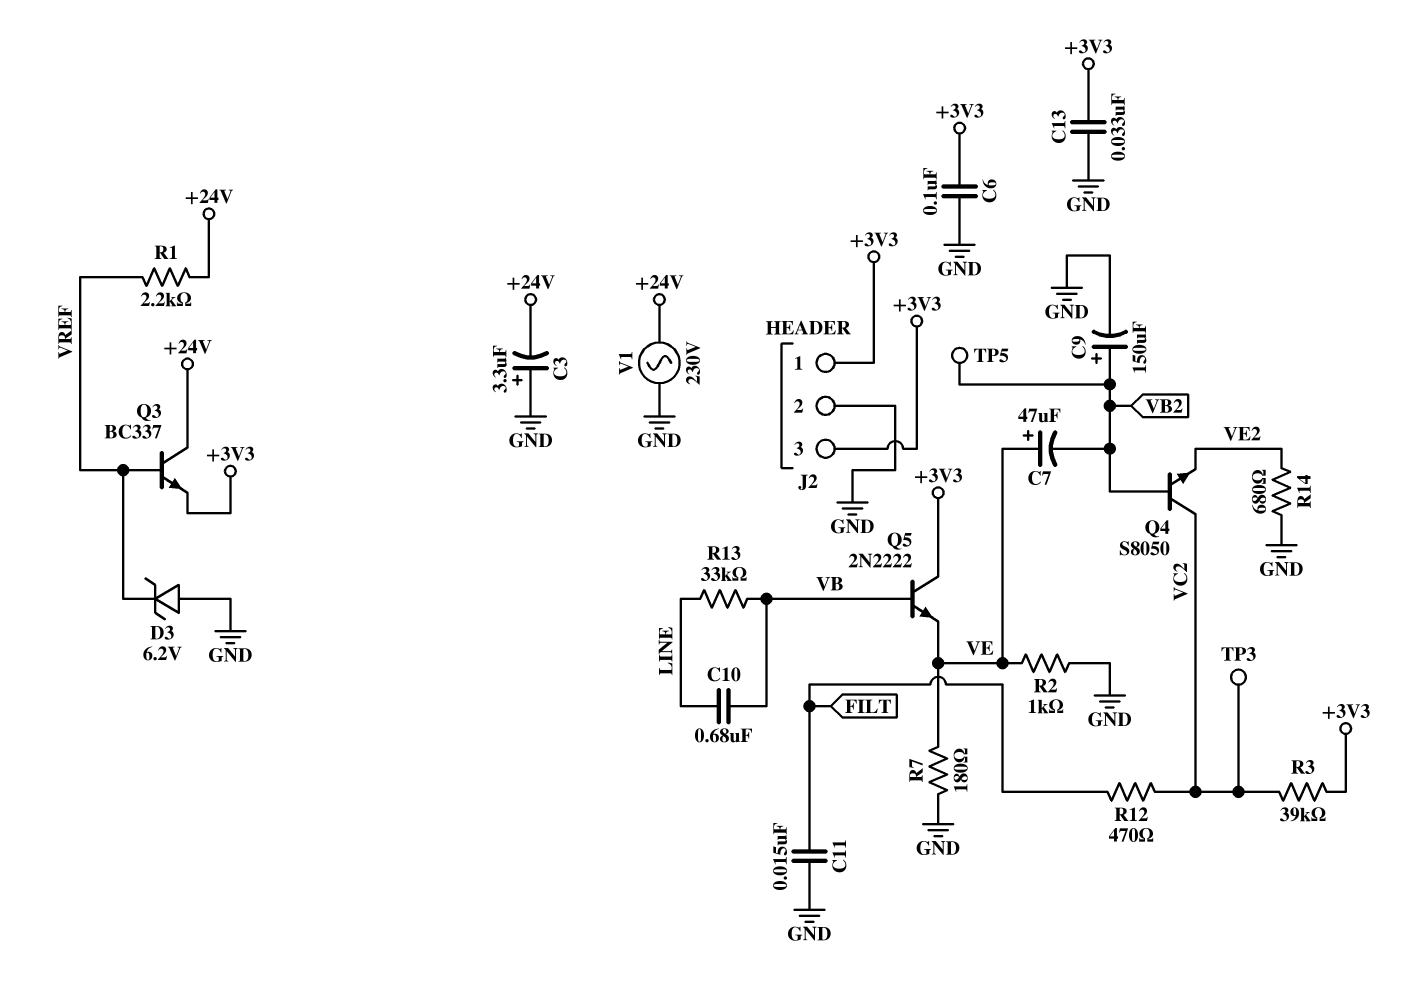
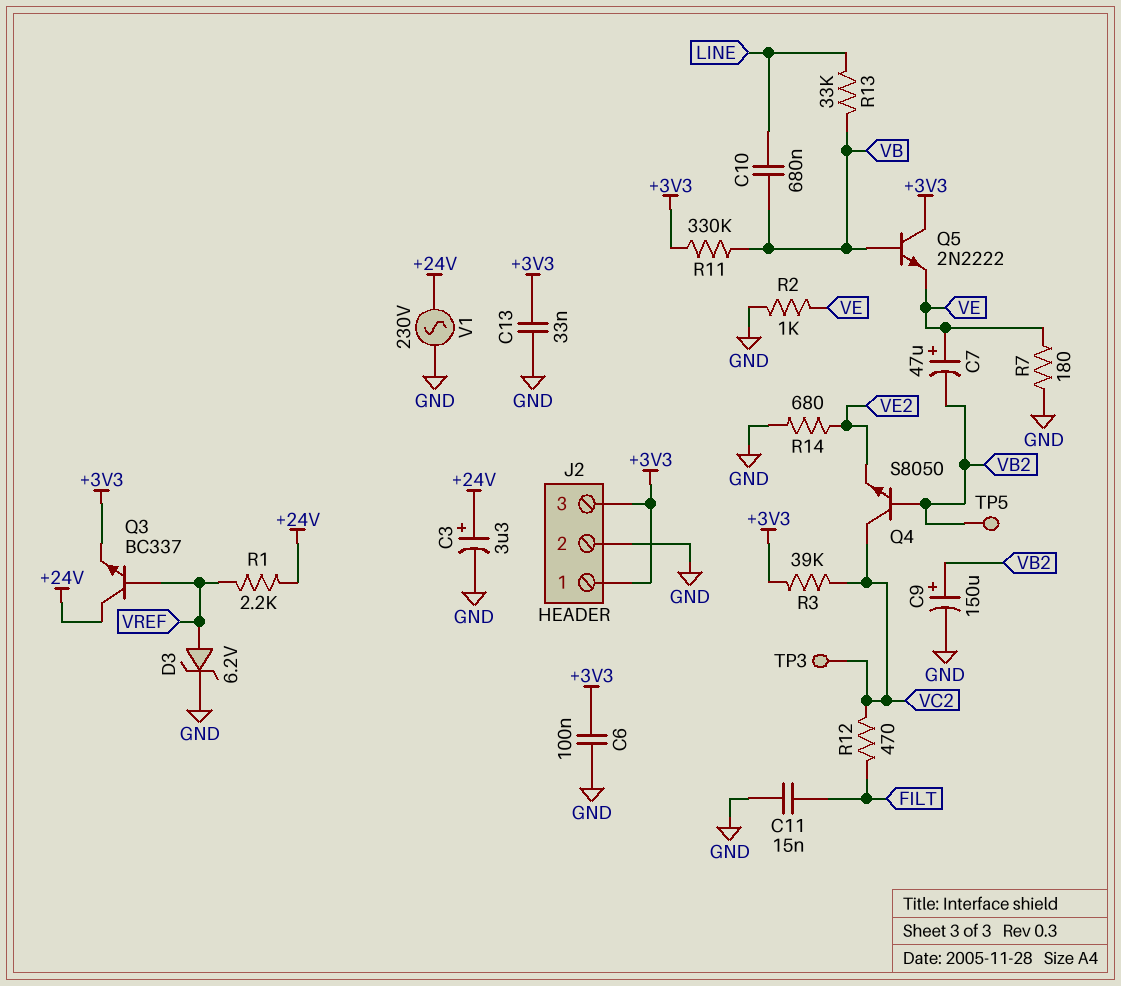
C3: 3.3uF (plus GND, minus +24V) -> 3.3uF (plus +24V, minus GND)
D3: zener 6.2V (A GND, K VREF) -> zener 6.2V (A VREF, K GND)
R11: none -> 330k (+3V3, VB)

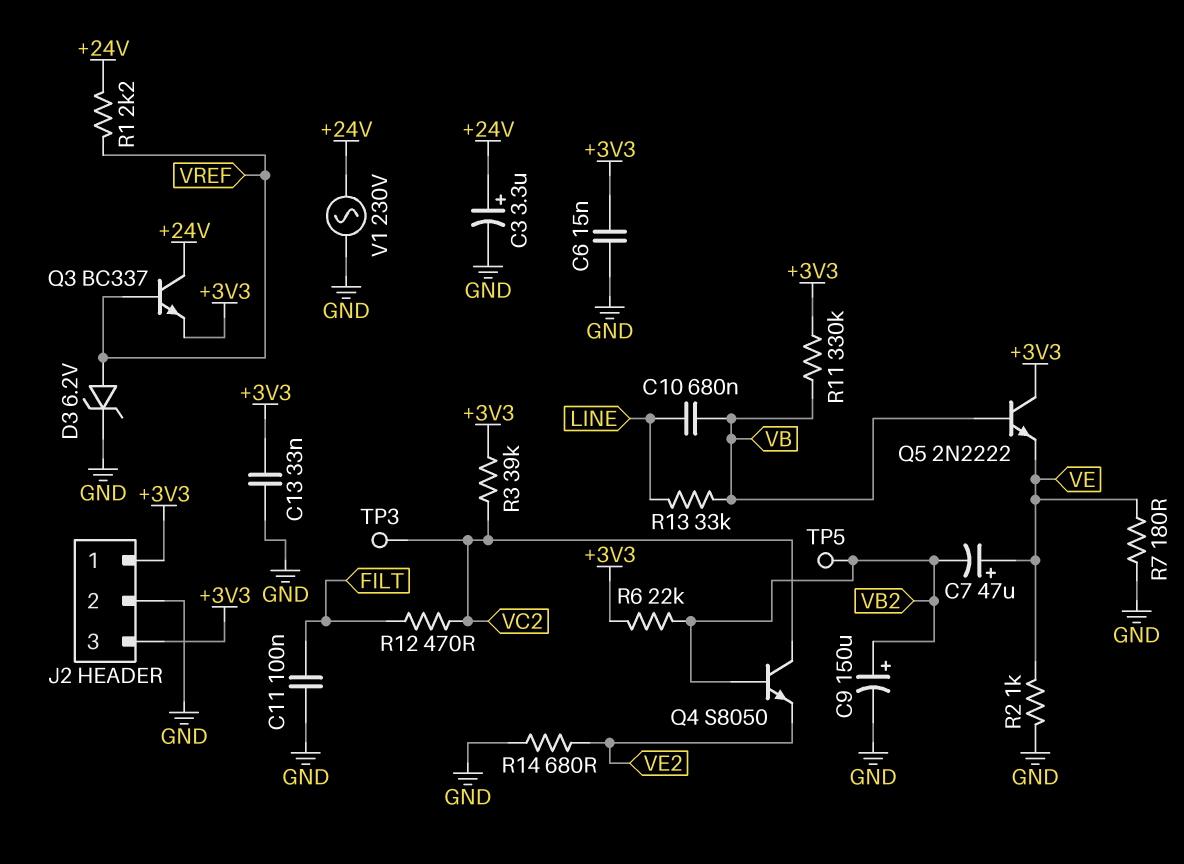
C6: 100nF (+3V3, GND) -> 15nF (+3V3, GND)
C11: 15nF (FILT, GND) -> 100nF (FILT, GND)
R6: none -> 22k (+3V3, VB2)

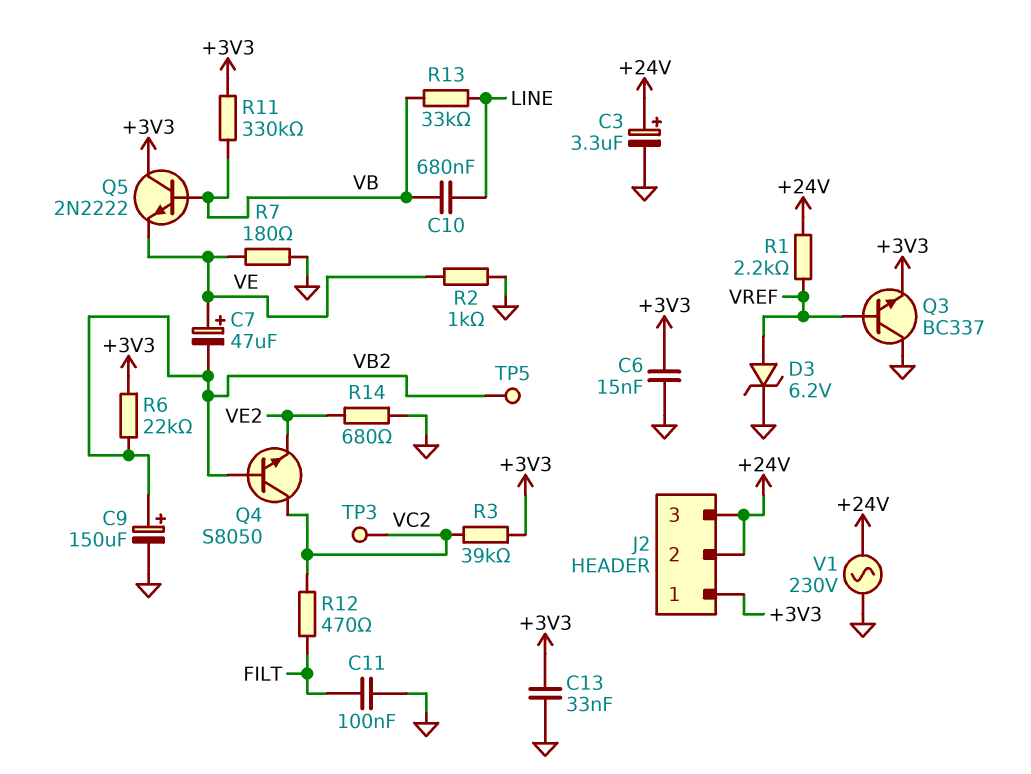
J2 pin 2: GND -> +24V
J2 pin 3: +3V3 -> +24V
Q3: NPN BC337 (B VREF, C +24V, E +3V3) -> NPN BC337 (B VREF, C GND, E +3V3)

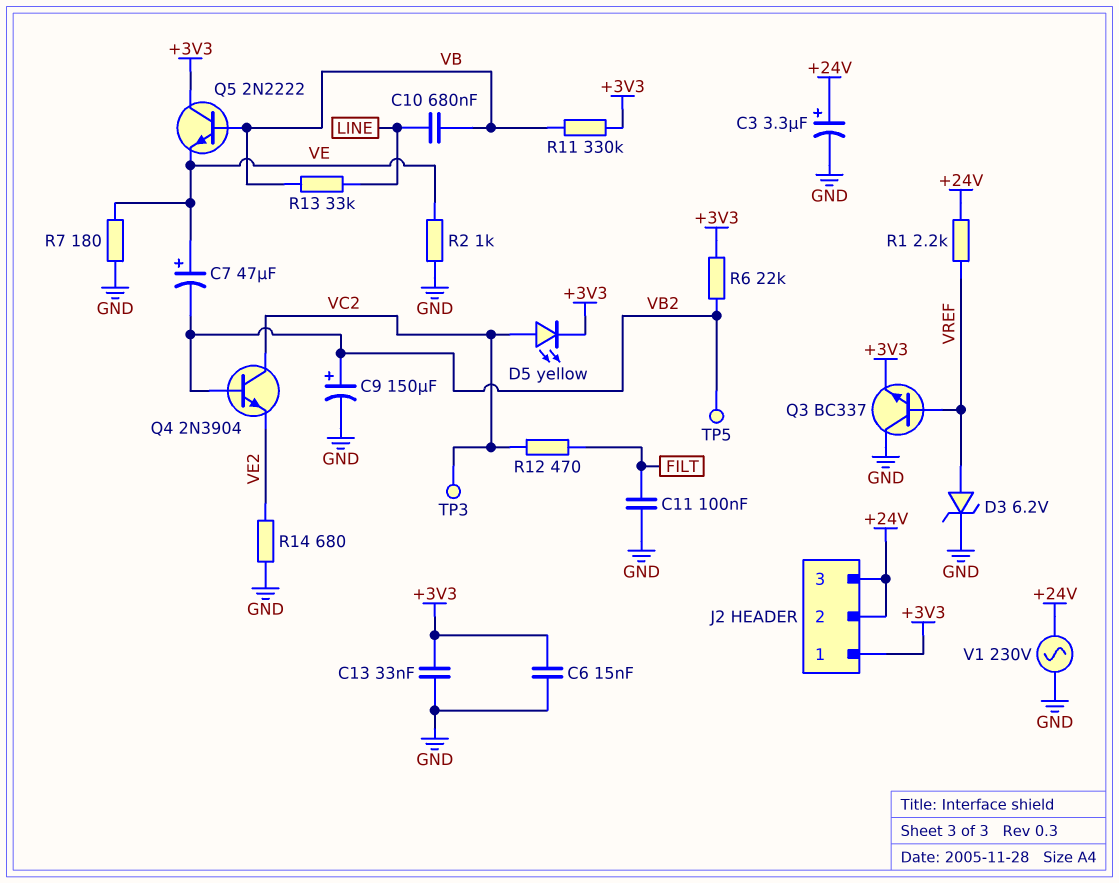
D5: none -> LED yellow (A VC2, K +3V3)
Q4: NPN S8050 (B VB2, C VC2, E VE2) -> NPN 2N3904 (B VB2, C VC2, E VE2)
R3: 39k (+3V3, VC2) -> none

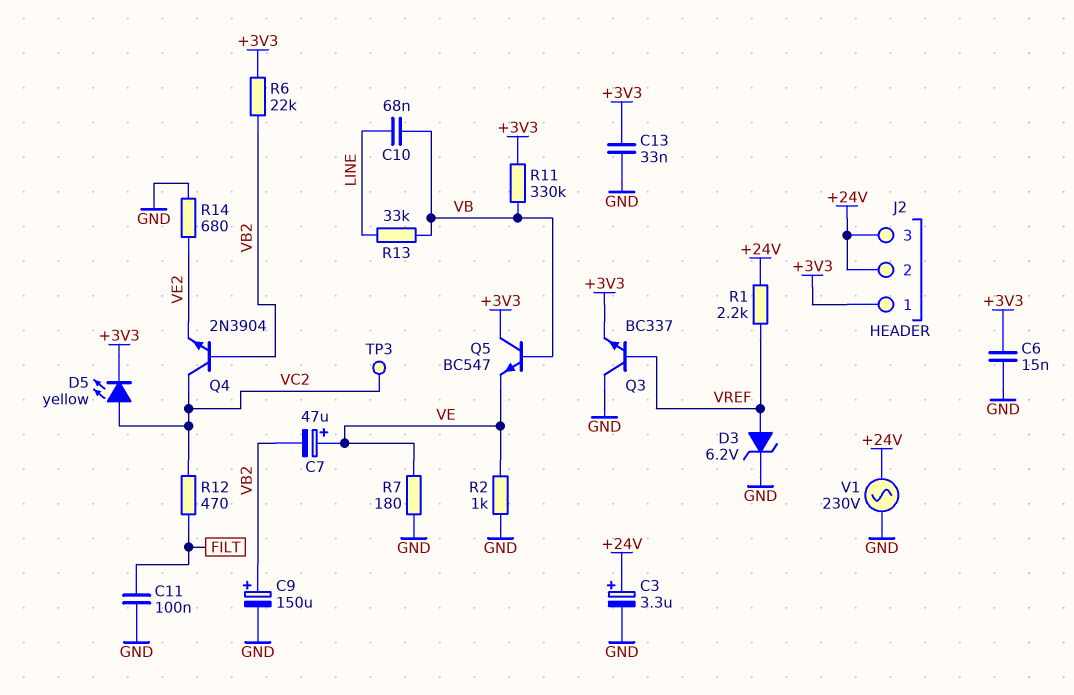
C10: 680nF (LINE, VB) -> 68nF (LINE, VB)
Q5: NPN 2N2222 (B VB, C +3V3, E VE) -> NPN BC547 (B VB, C +3V3, E VE)
TP5: test point (VB2) -> none

